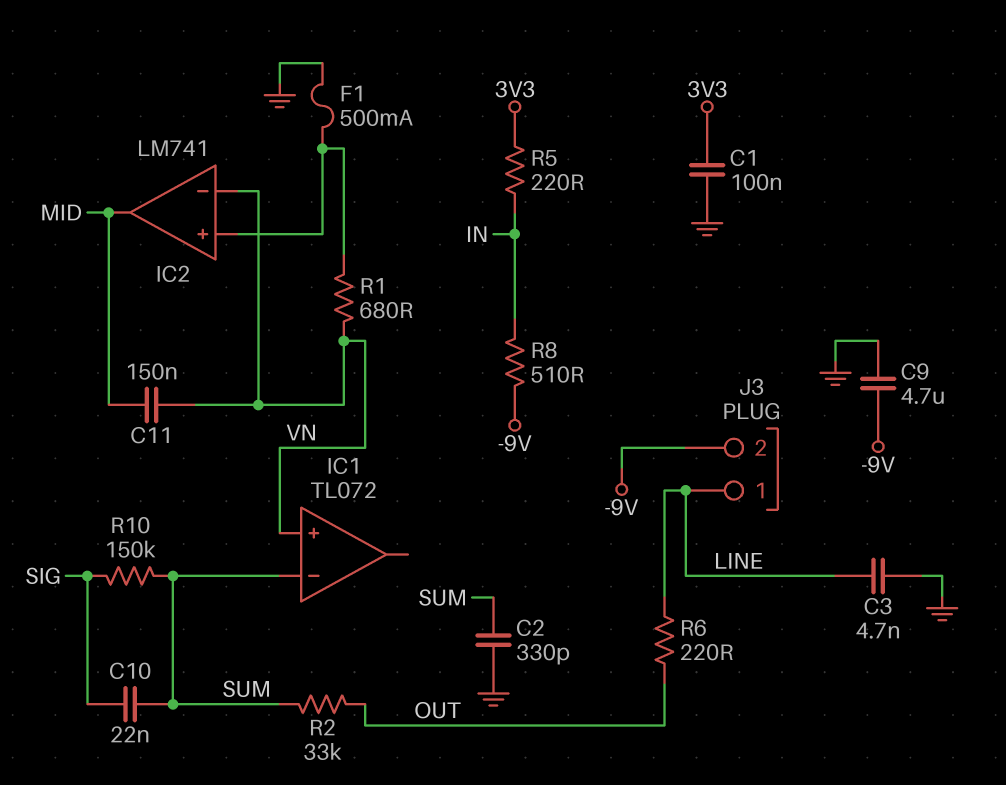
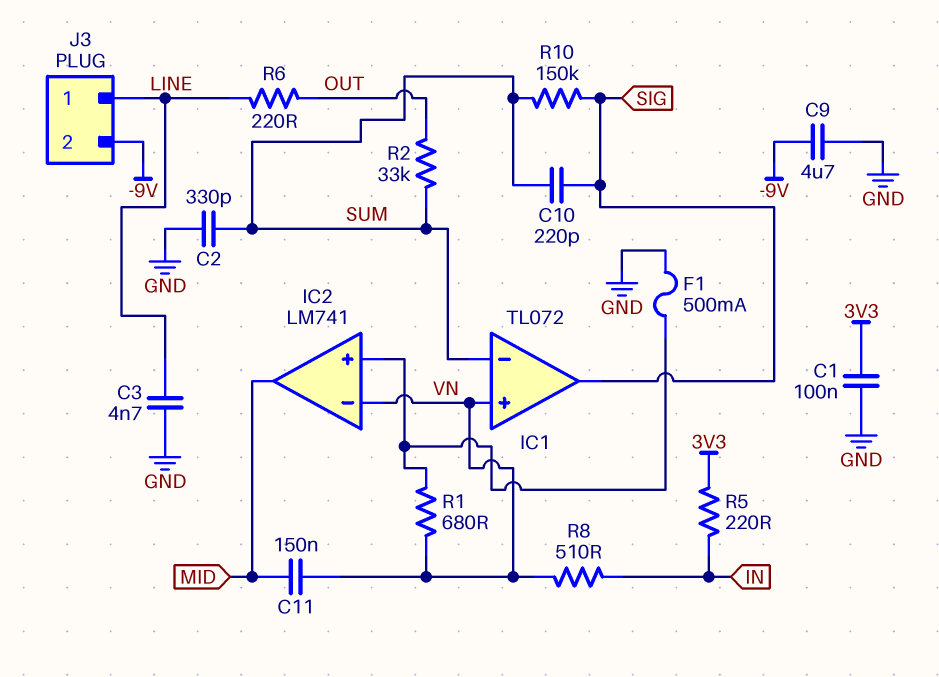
C10: 22nF (SIG, SUM) -> 220pF (SIG, SUM)
IC1 pin out: none -> SIG
R8: 510 (-9V, IN) -> 510 (IN, VN)

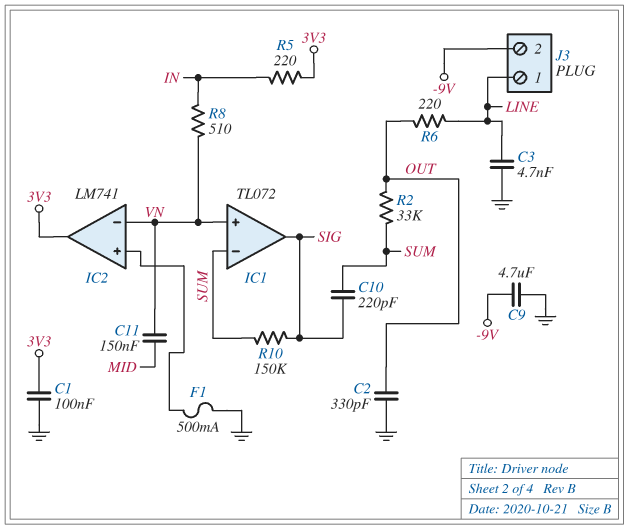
C2: 330pF (GND, SUM) -> 330pF (GND, OUT)
IC2 pin out: MID -> 3V3
R1: 680 (IC2/in+, VN) -> none

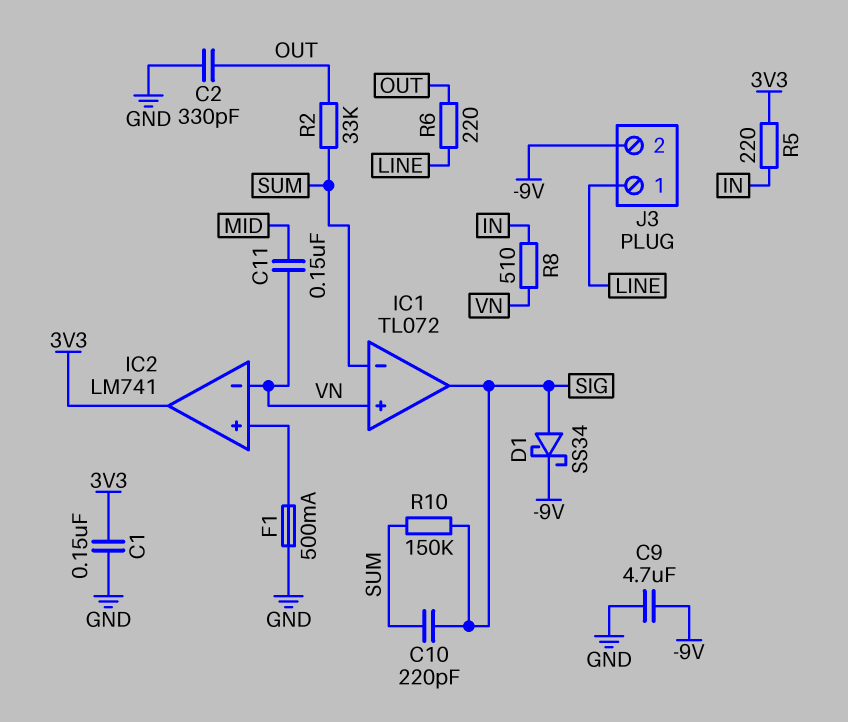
C1: 100nF (3V3, GND) -> 150nF (3V3, GND)
C3: 4.7nF (GND, LINE) -> none
D1: none -> schottky SS34 (A SIG, K -9V)

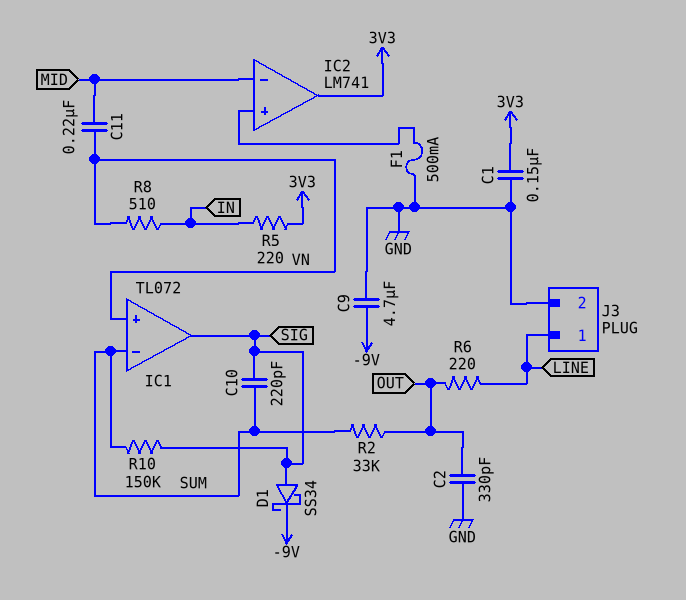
C11: 150nF (MID, VN) -> 220nF (MID, VN)
IC2 pin in-: VN -> MID
J3 pin 2: -9V -> GND

